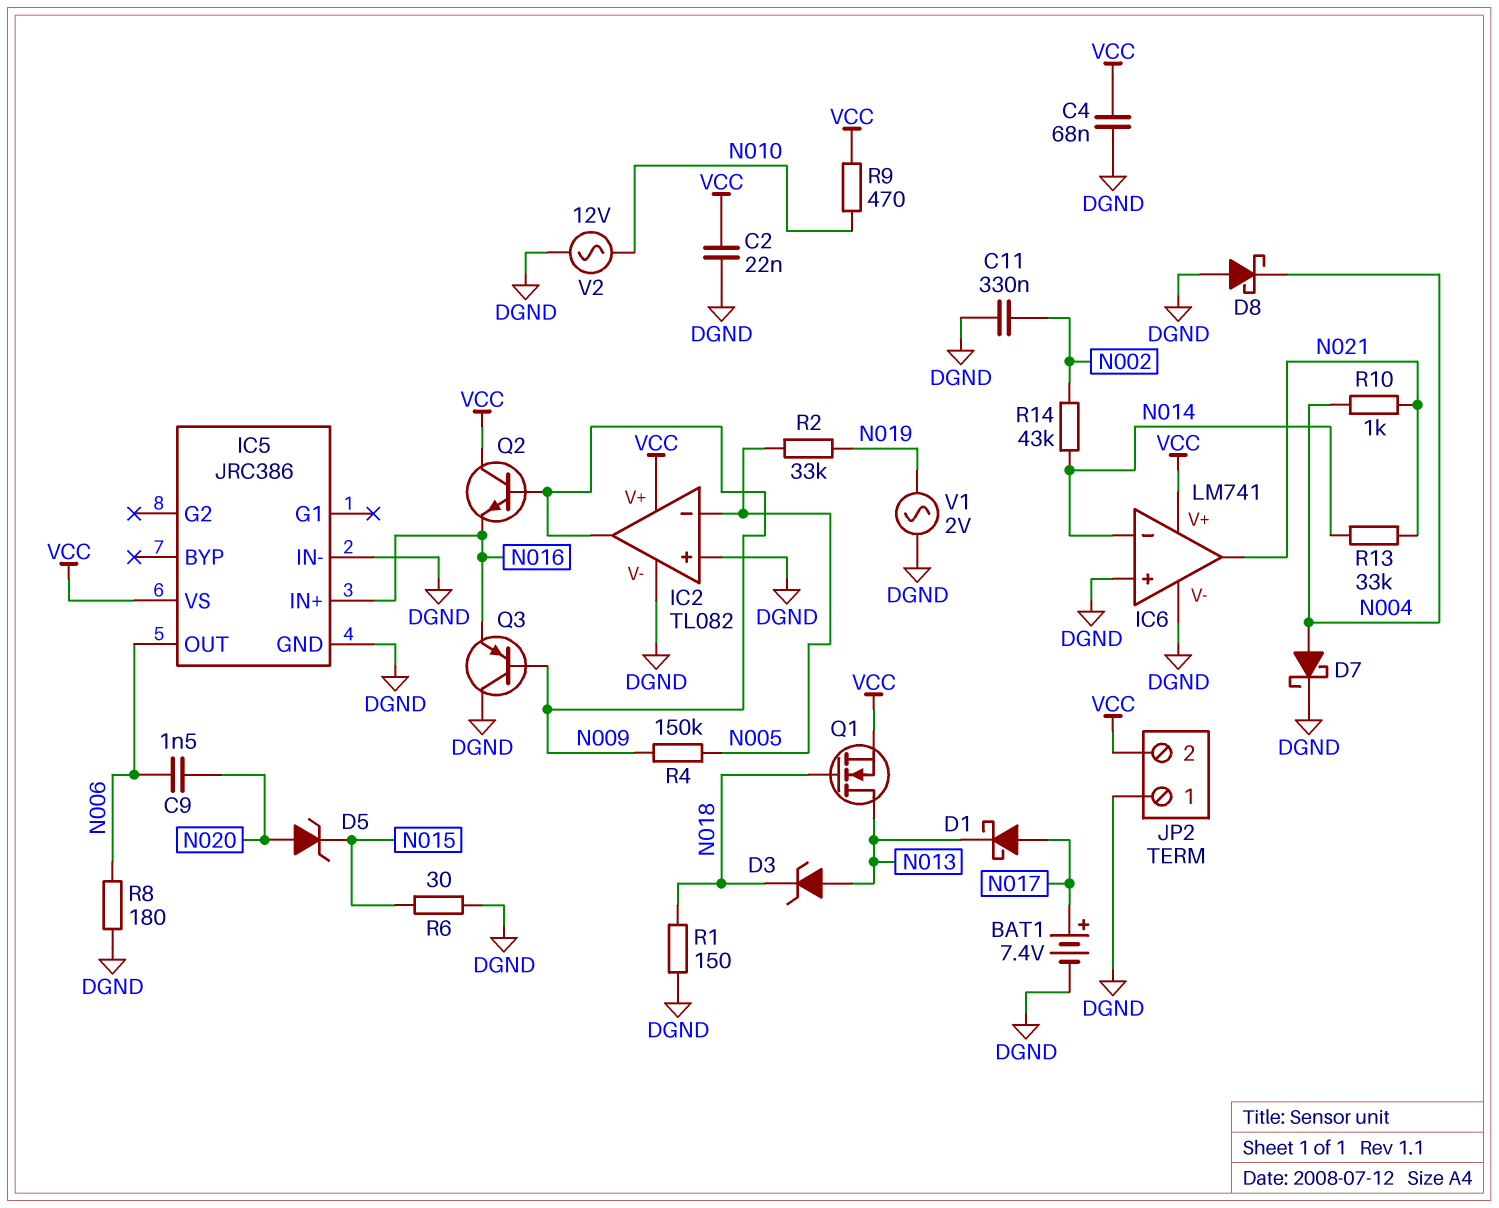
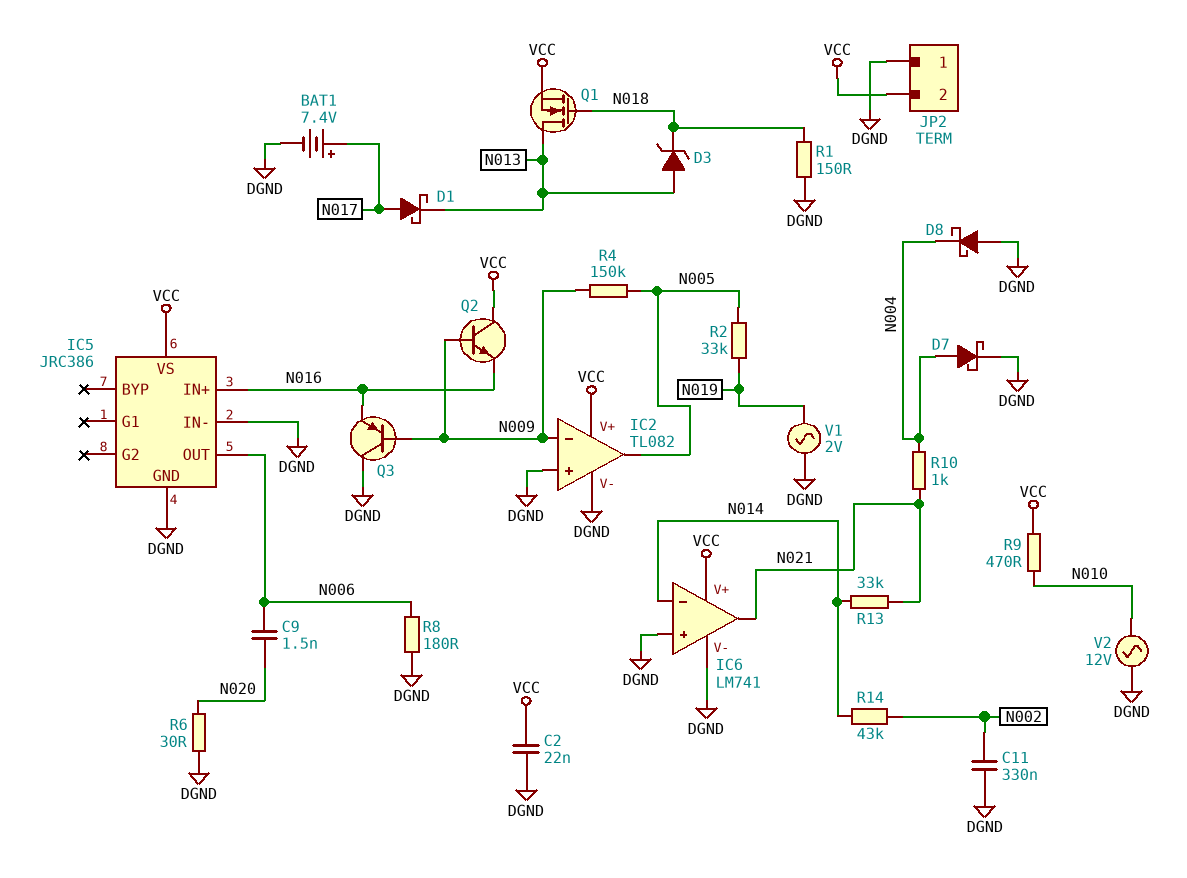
C4: 68nF (DGND, VCC) -> none
D5: zener (A N020, K N015) -> none
IC2 pin in-: N005 -> N009
IC2 pin out: N009 -> N005
R6: 30 (DGND, N015) -> 30 (DGND, N020)

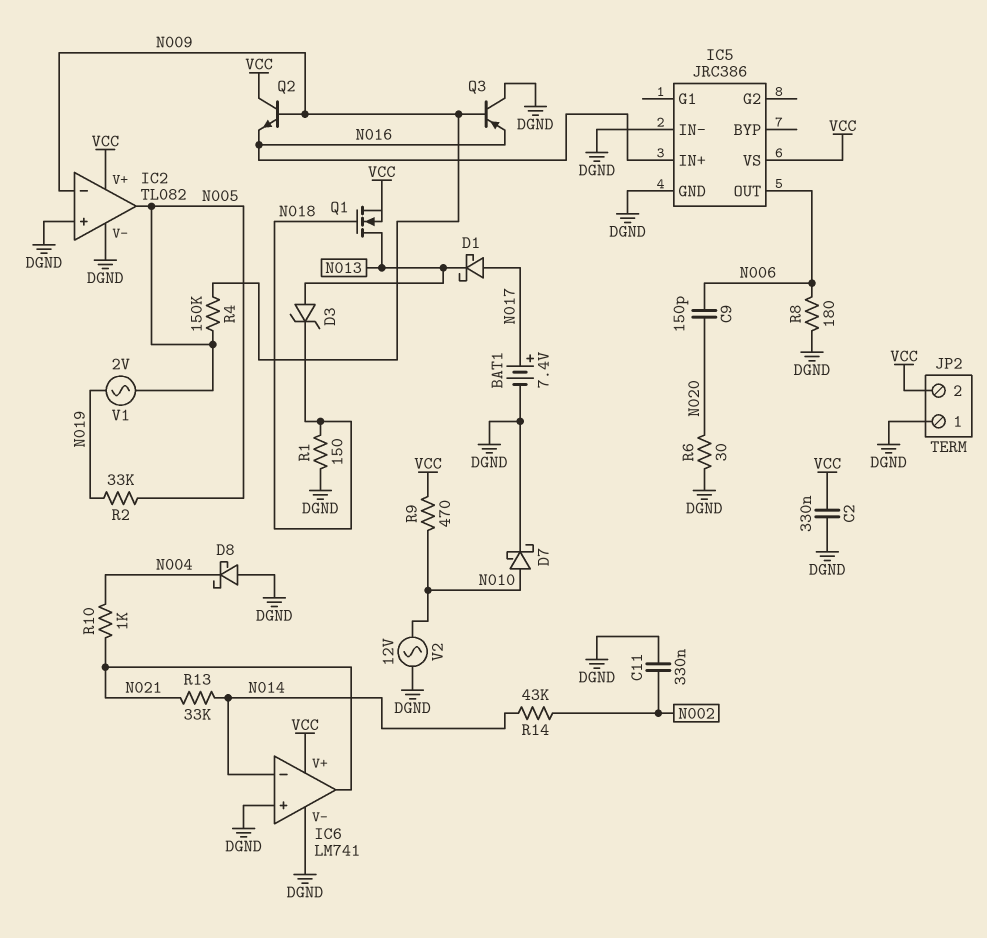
C2: 22nF (DGND, VCC) -> 330nF (DGND, VCC)
C9: 1.5nF (N006, N020) -> 150pF (N006, N020)
D7: schottky (A N004, K DGND) -> schottky (A N010, K DGND)
V1: AC 2V (DGND, N019) -> AC 2V (N005, N019)

